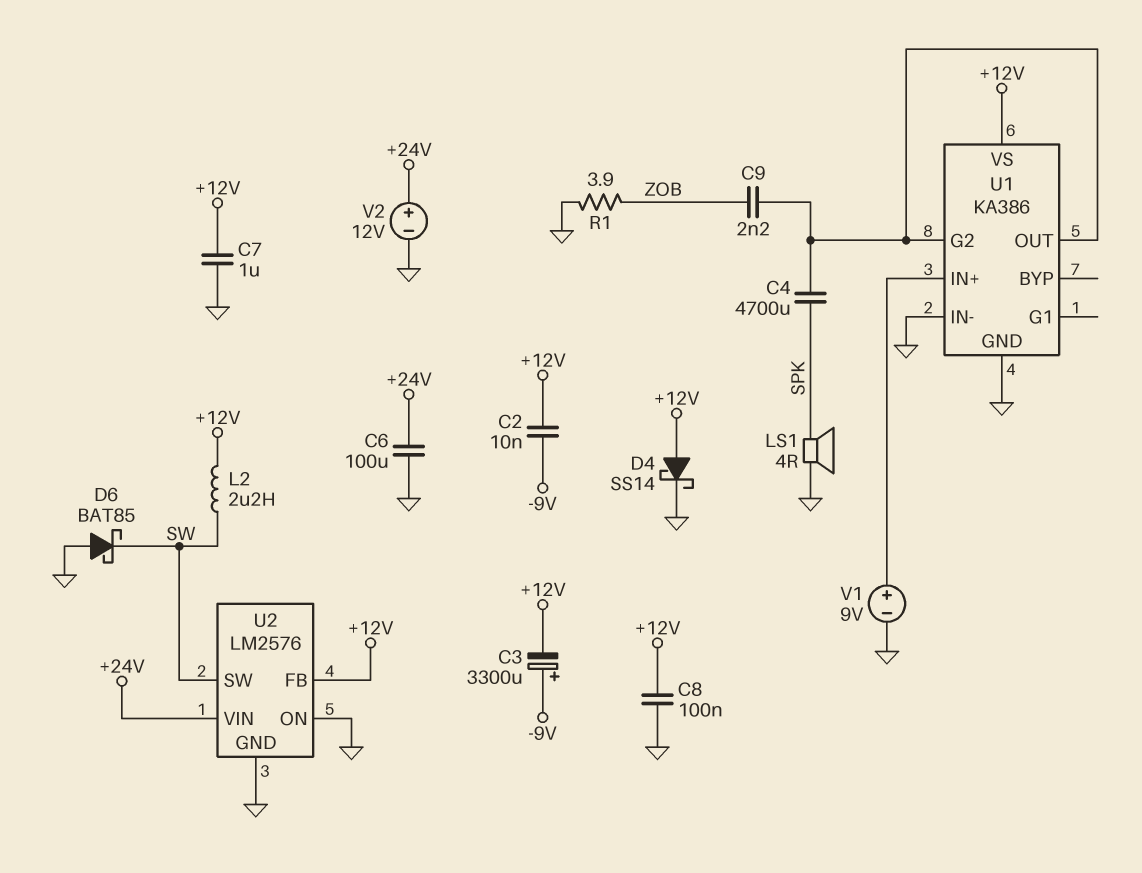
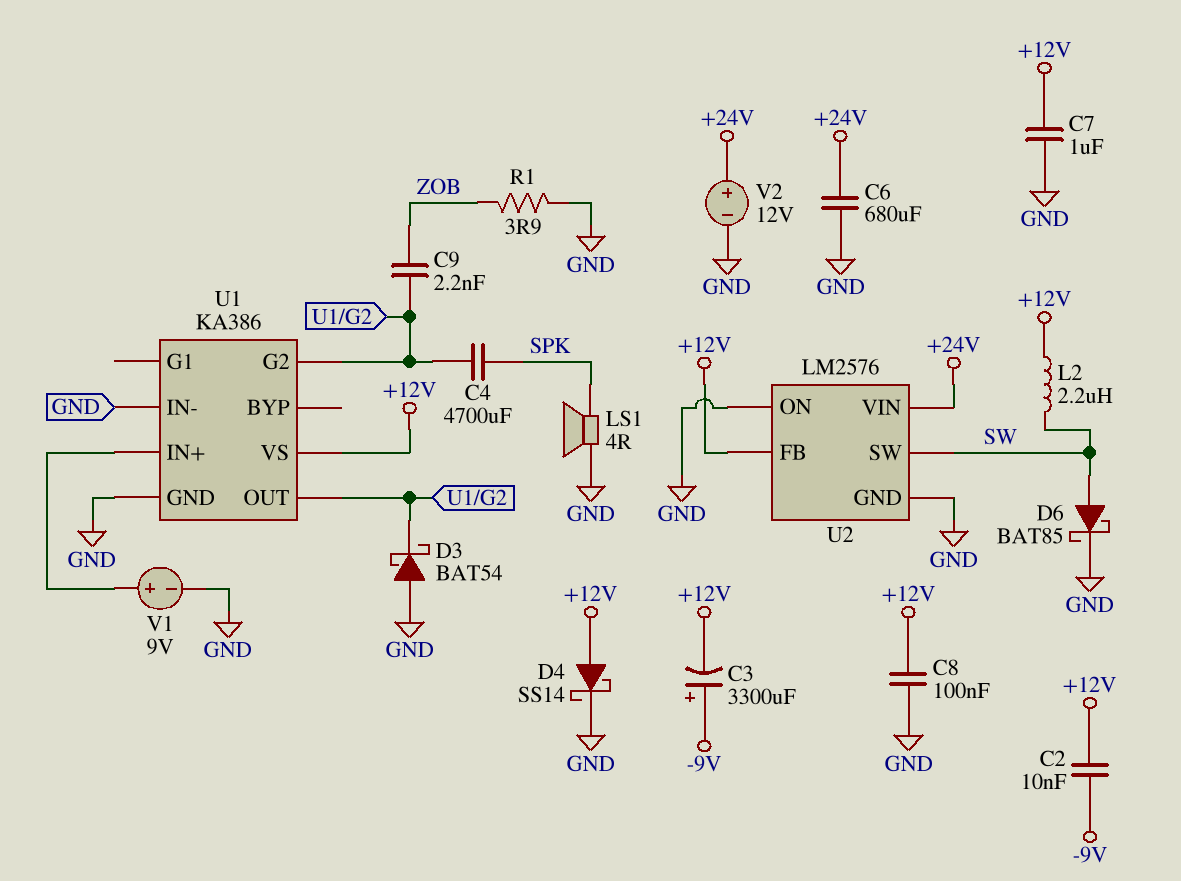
C6: 100uF (+24V, GND) -> 680uF (+24V, GND)
D3: none -> schottky BAT54 (A GND, K U1/G2)
D6: schottky BAT85 (A GND, K SW) -> schottky BAT85 (A SW, K GND)

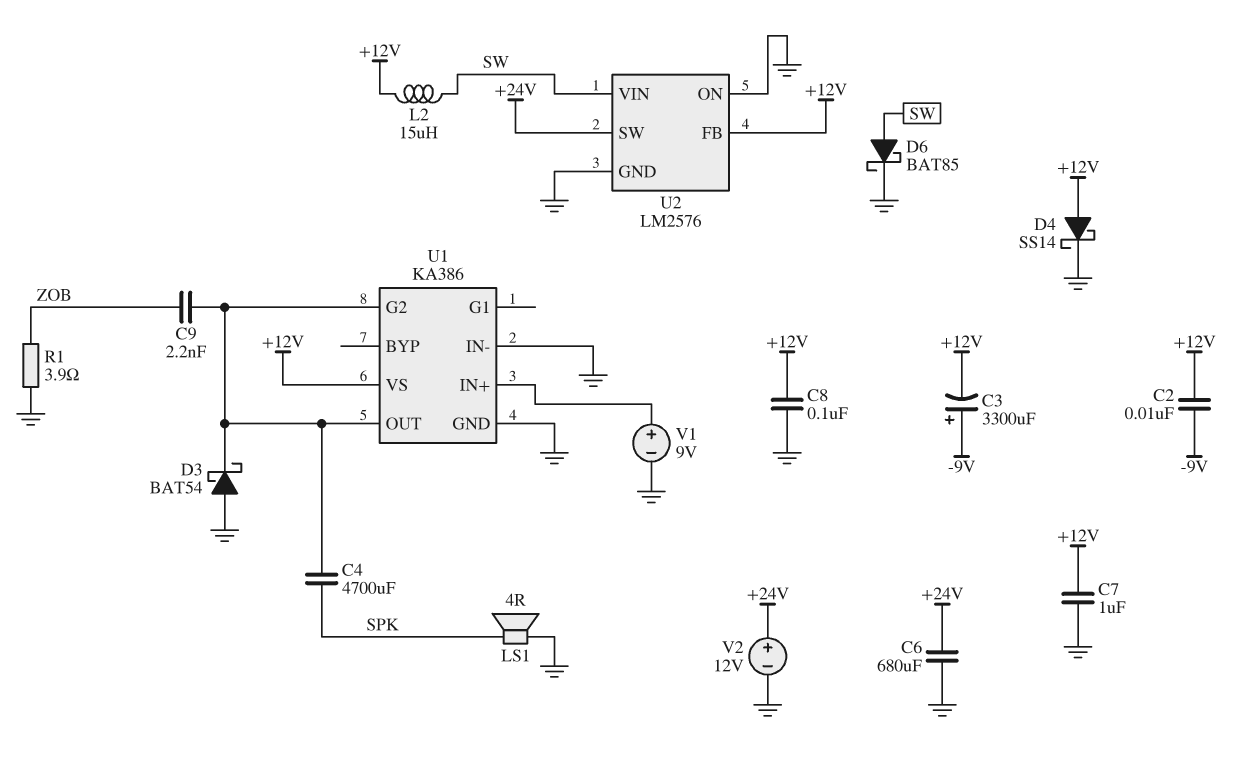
L2: 2.2uH (+12V, SW) -> 15uH (+12V, SW)
U2 pin SW: SW -> +24V
U2 pin VIN: +24V -> SW

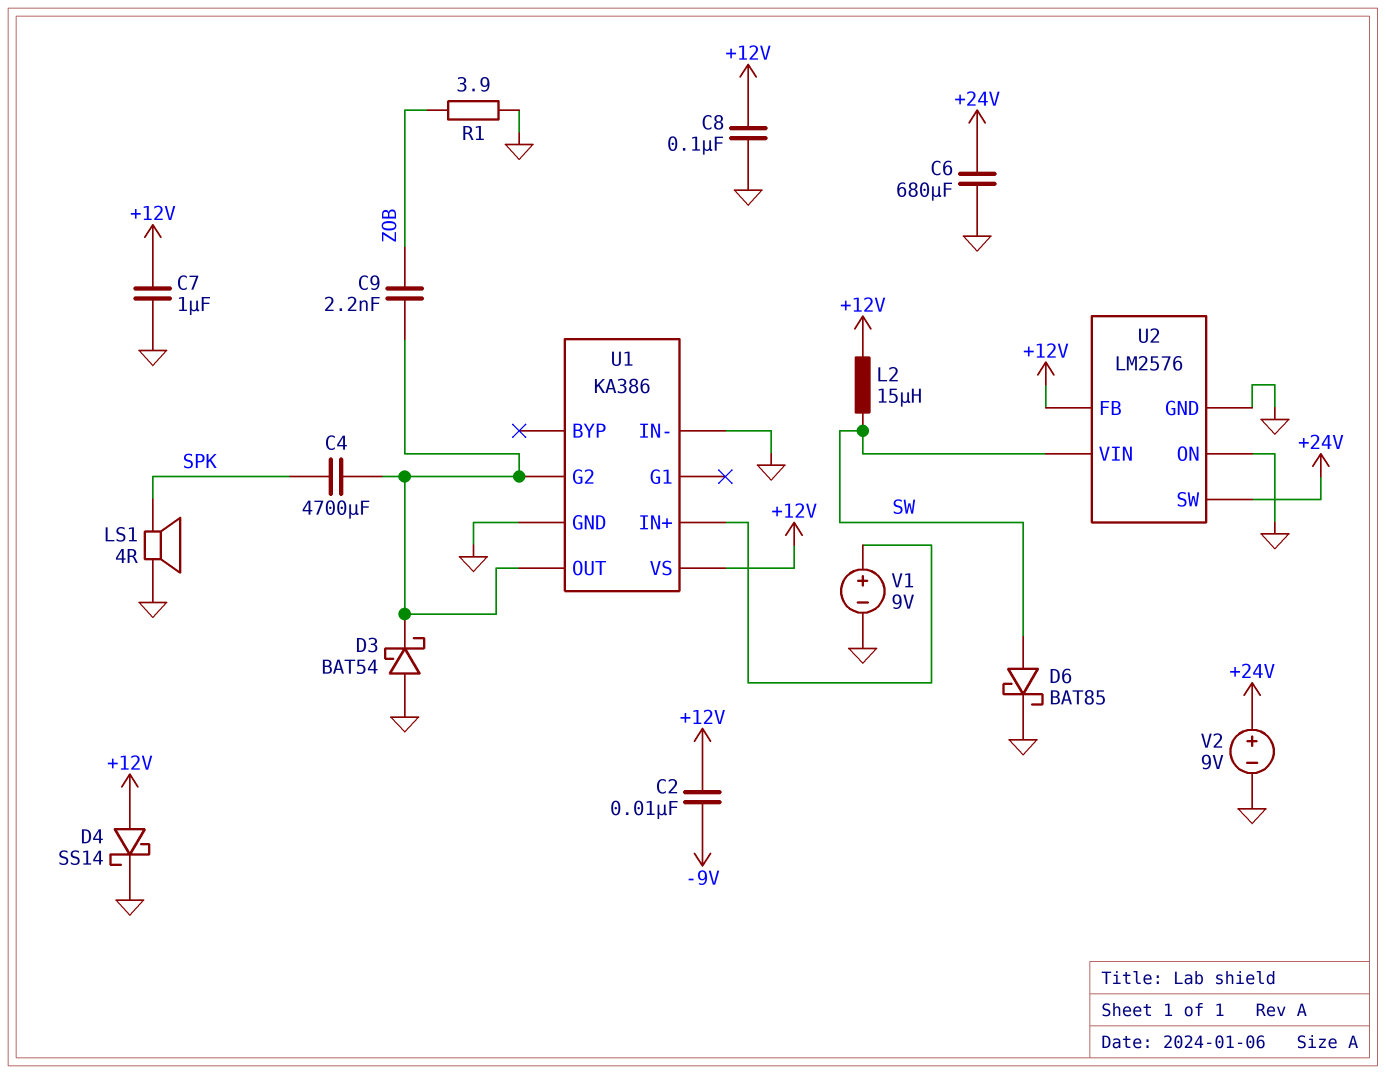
C3: 3300uF (plus -9V, minus +12V) -> none
V2: 12V (plus +24V, minus GND) -> 9V (plus +24V, minus GND)

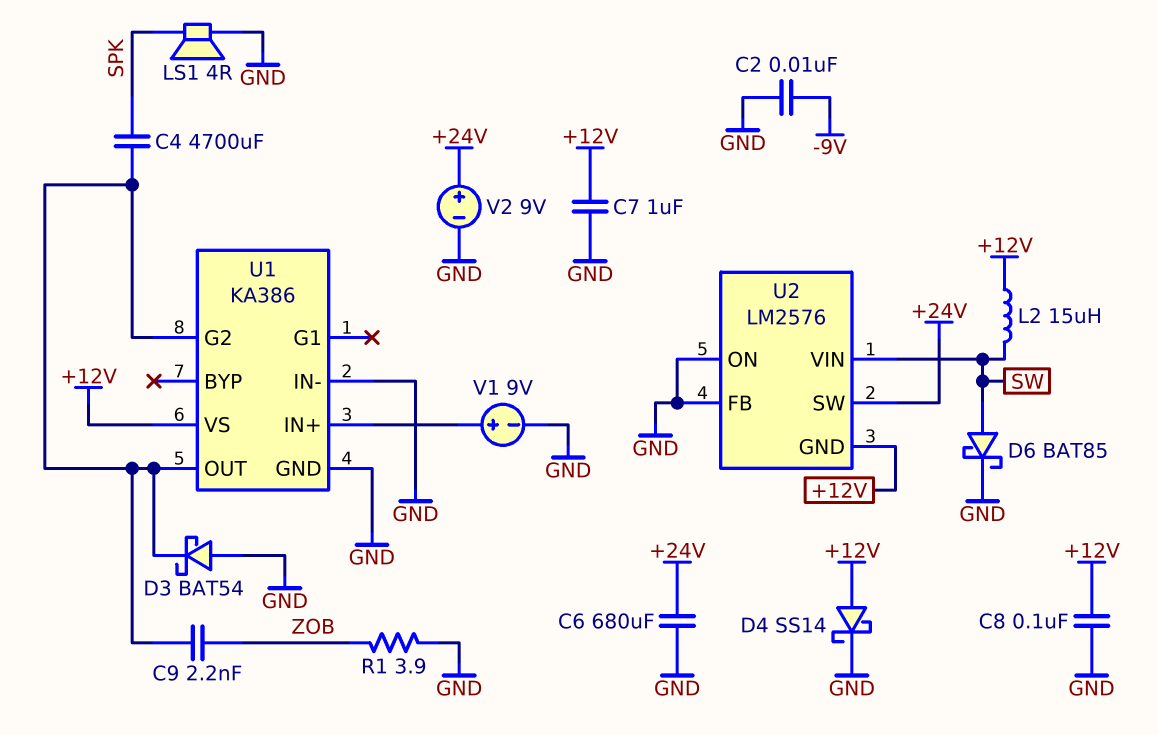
C2: 10nF (+12V, -9V) -> 10nF (-9V, GND)
U2 pin FB: +12V -> GND
U2 pin GND: GND -> +12V

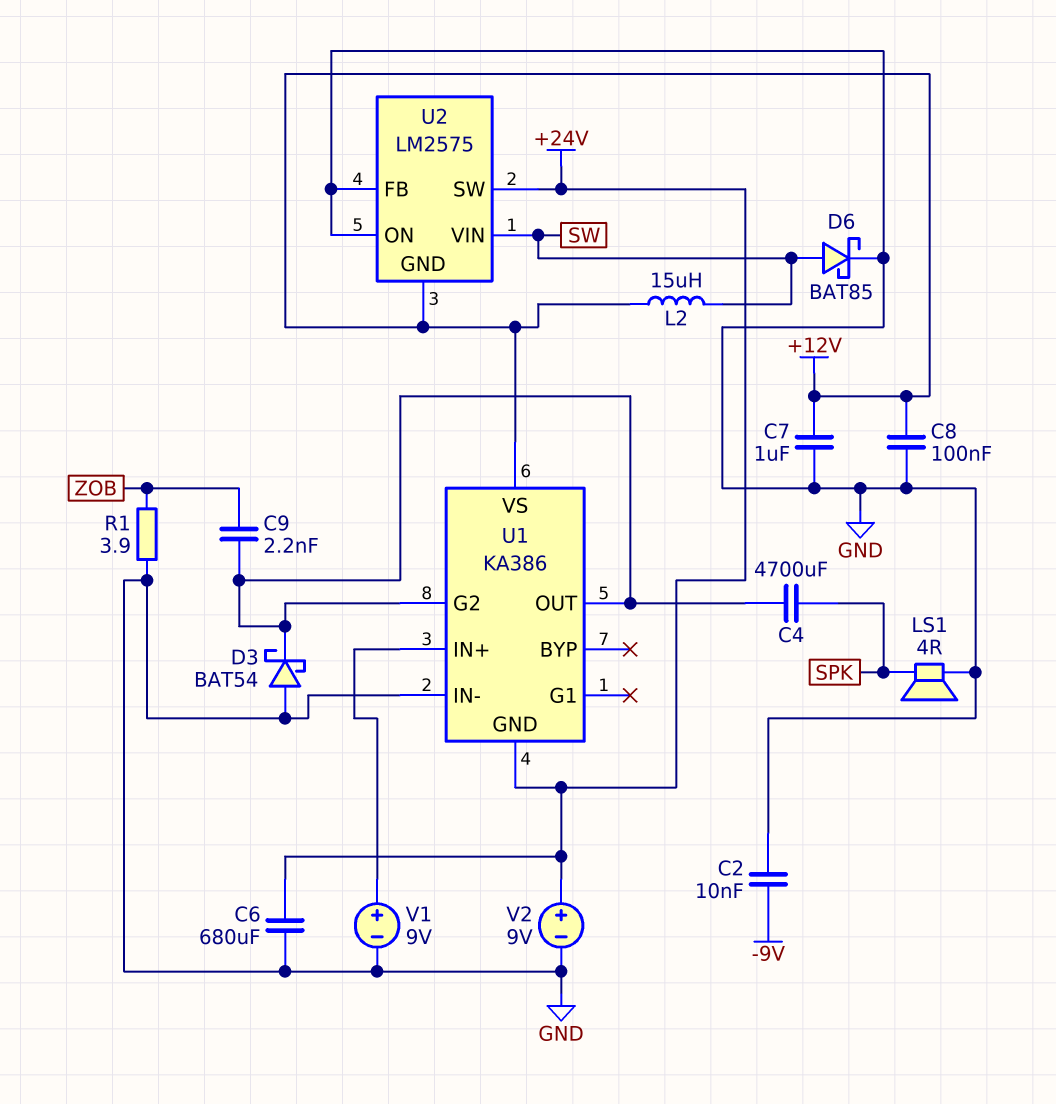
D4: schottky SS14 (A +12V, K GND) -> none
U1 pin GND: GND -> +24V
U2: LM2576 -> LM2575

